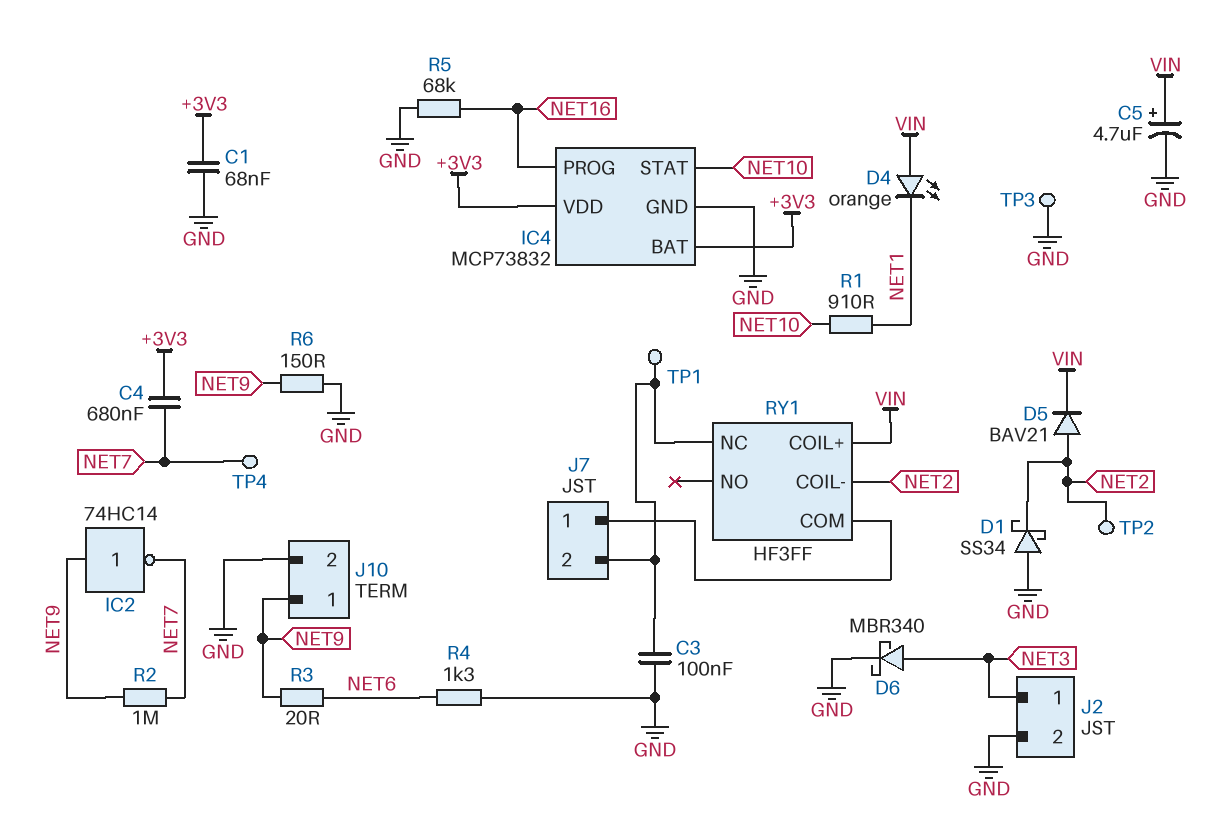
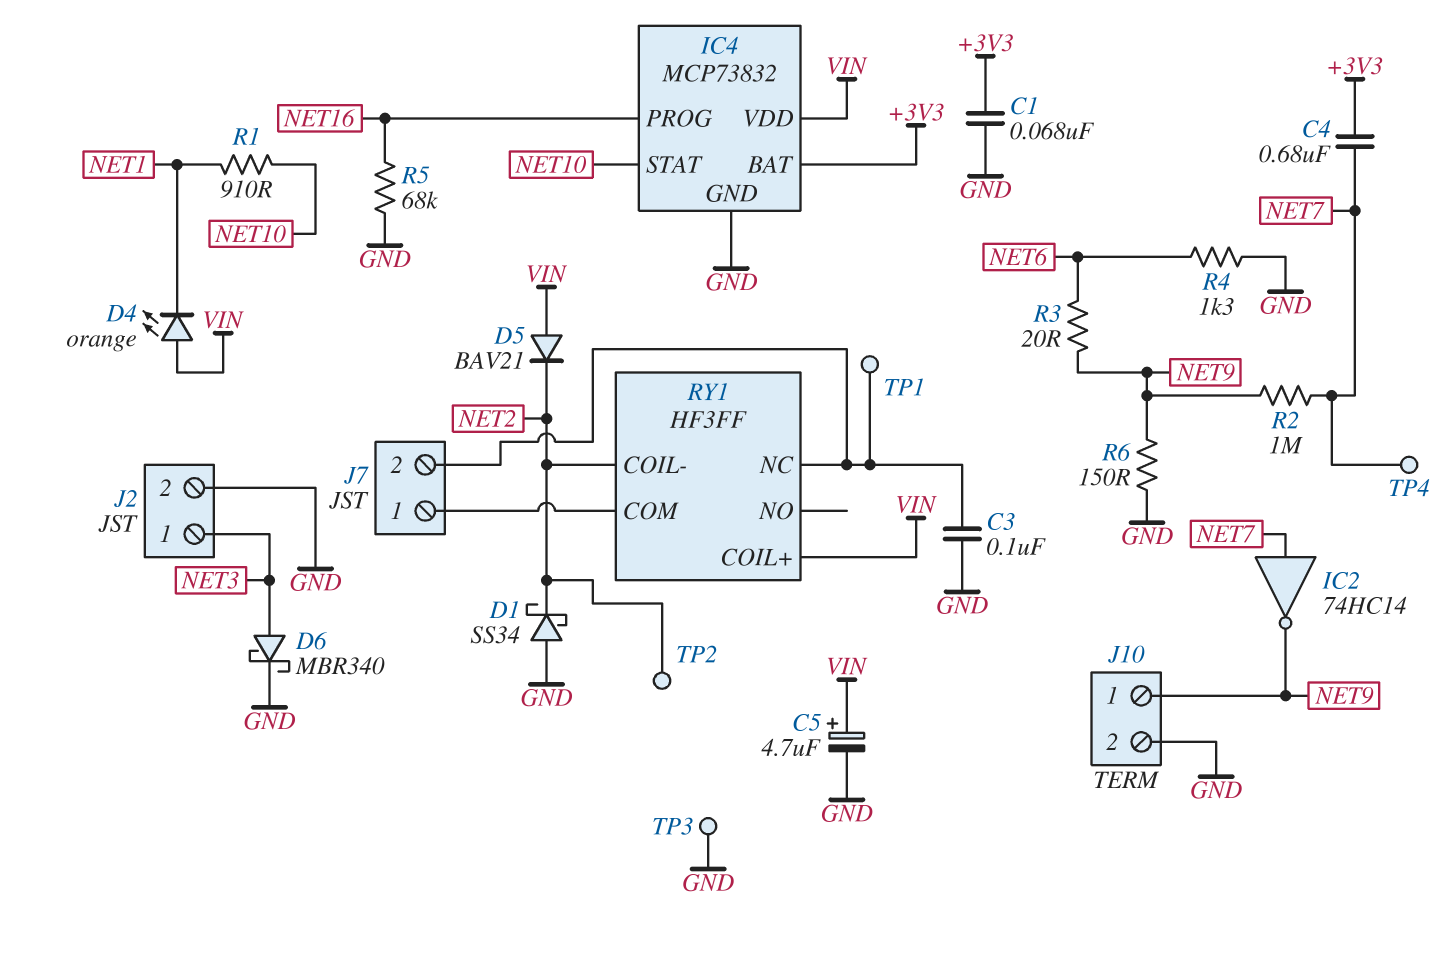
D5: diode BAV21 (A NET2, K VIN) -> diode BAV21 (A VIN, K NET2)
IC2: NOT 74HC14 (in NET9, out NET7) -> NOT 74HC14 (in NET7, out NET9)
IC4 pin VDD: +3V3 -> VIN

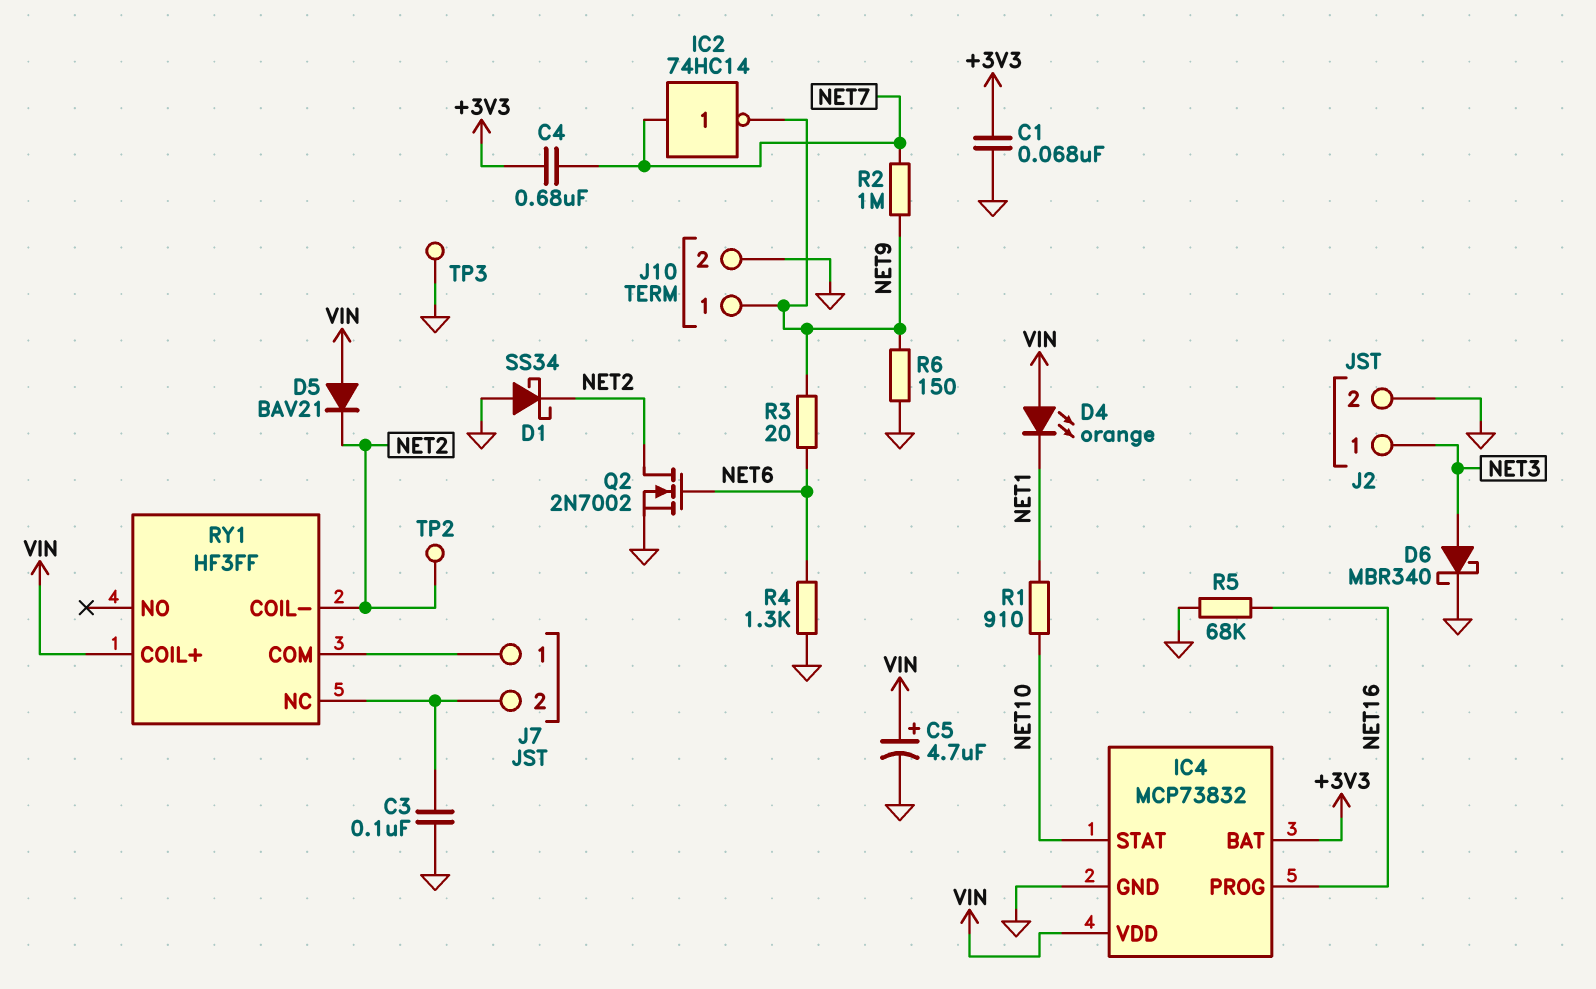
Q2: none -> NMOS 2N7002 (G NET6, D NET2, S GND)
TP1: test point (J7/2) -> none
TP4: test point (NET7) -> none

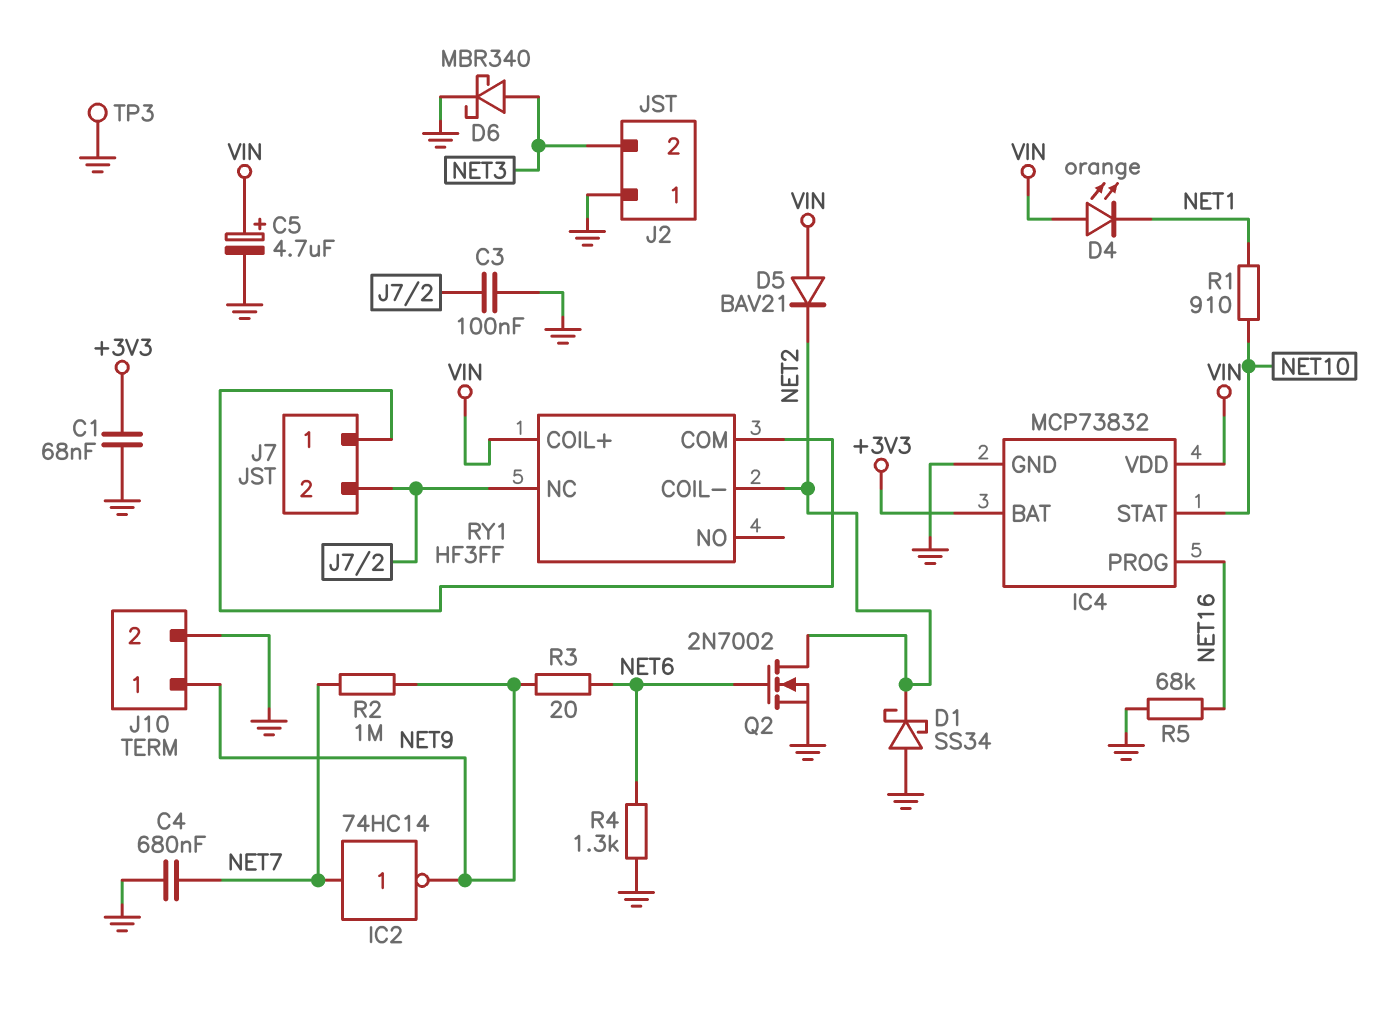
C4: 680nF (+3V3, NET7) -> 680nF (GND, NET7)
J2 pin 1: NET3 -> GND
J2 pin 2: GND -> NET3
R6: 150 (GND, NET9) -> none
TP2: test point (NET2) -> none

